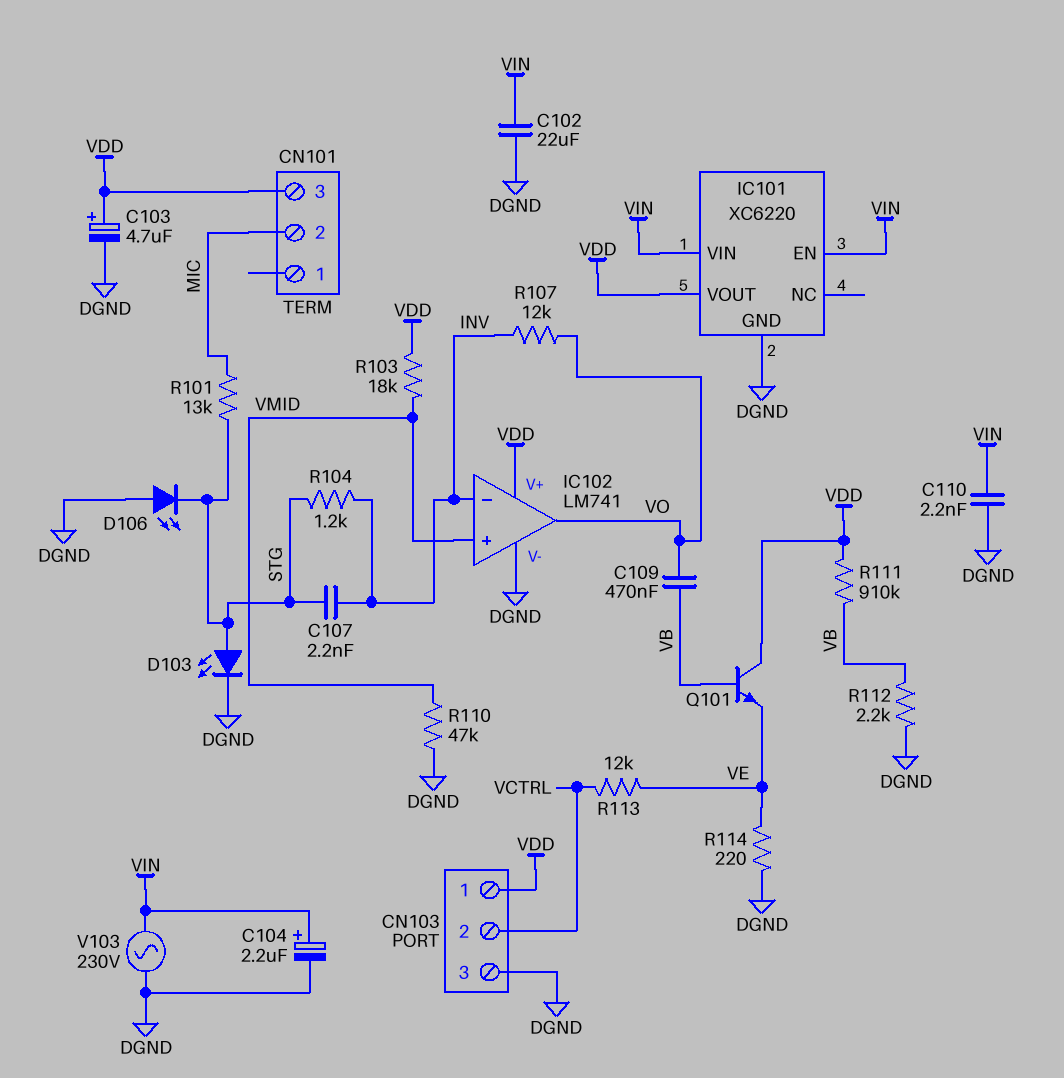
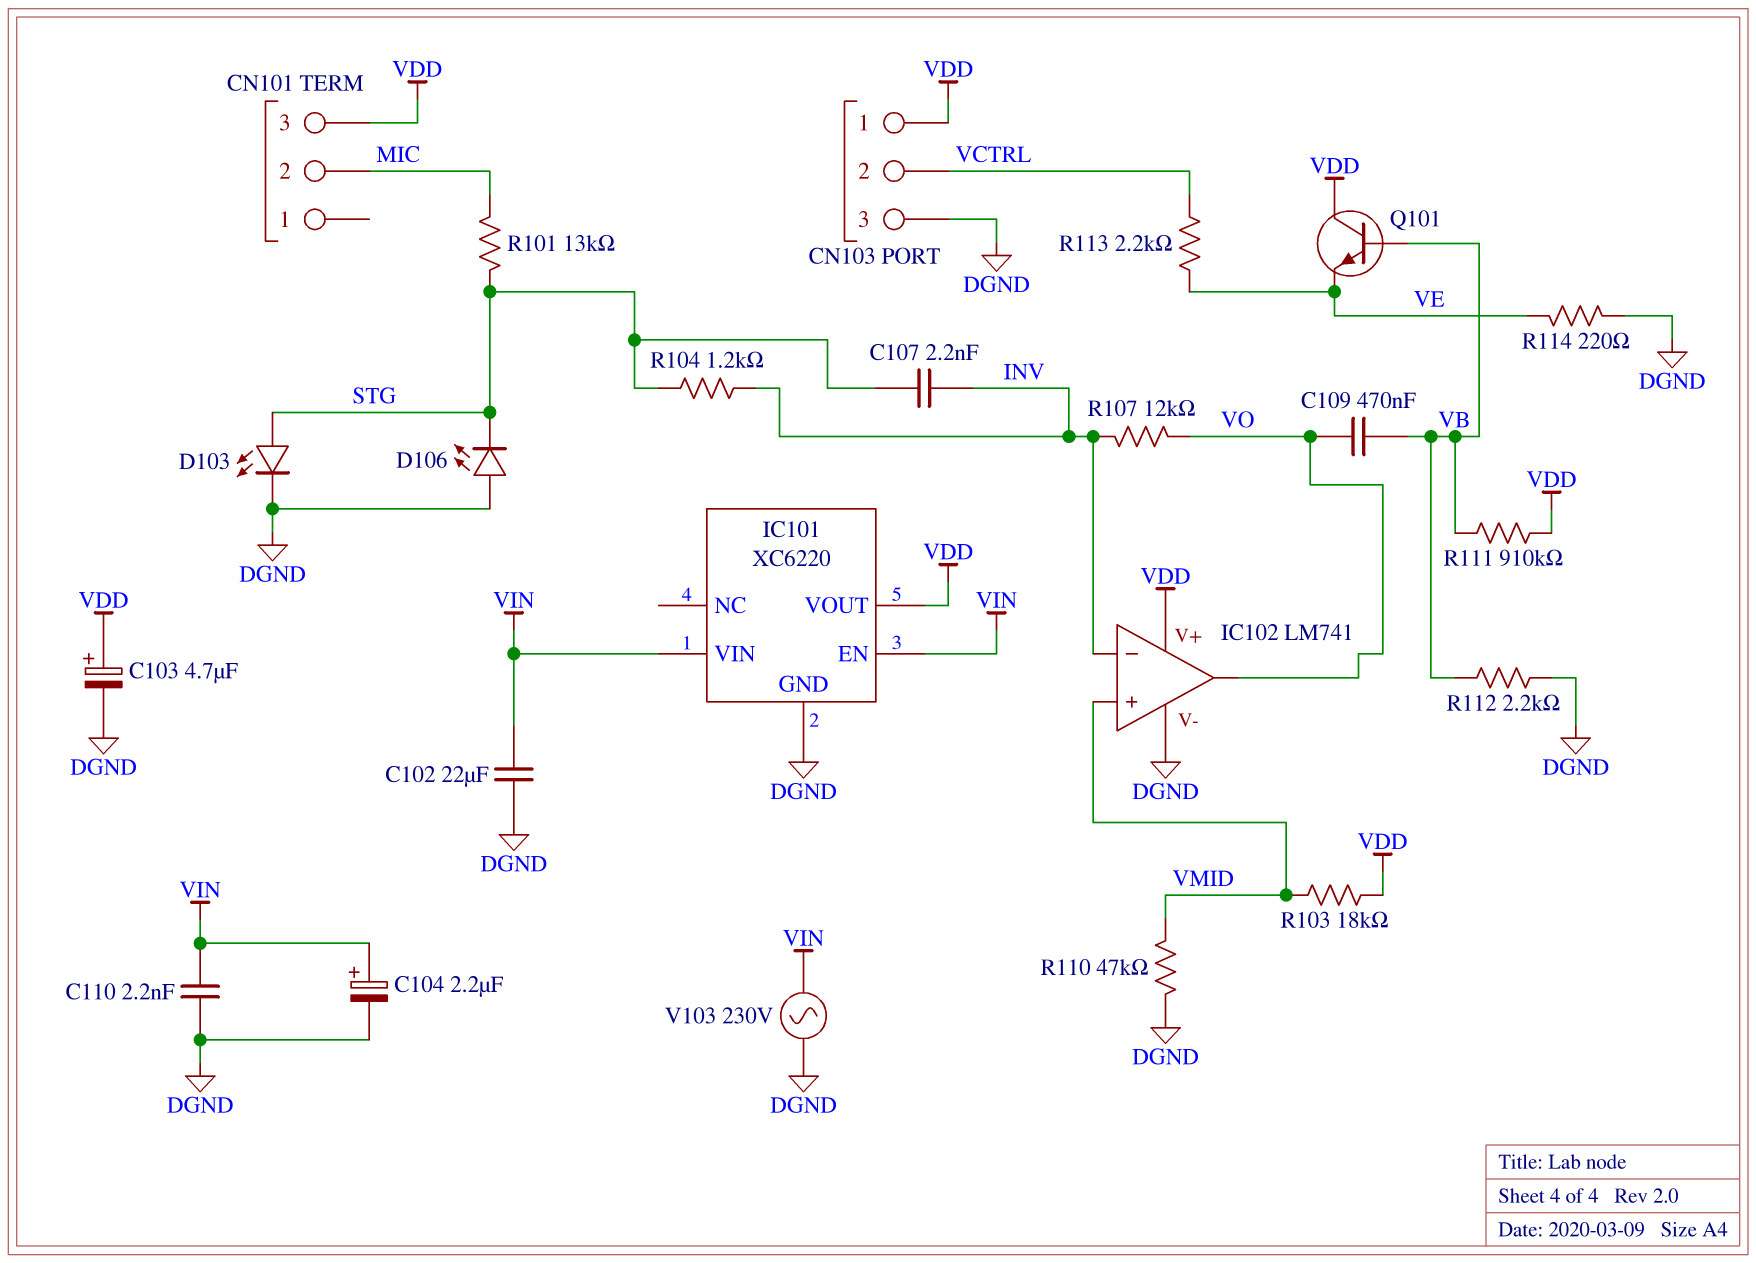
R113: 12k (VCTRL, VE) -> 2.2k (VCTRL, VE)

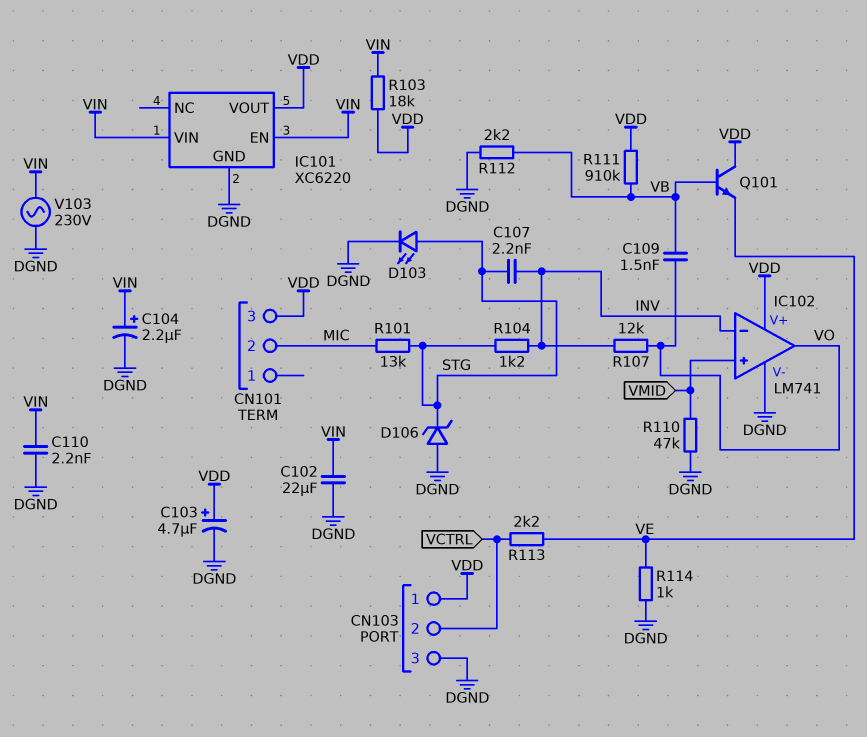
C109: 470nF (VB, VO) -> 1.5nF (VB, VO)
D106: LED (A DGND, K STG) -> zener (A DGND, K STG)
R103: 18k (VDD, VMID) -> 18k (VDD, VIN)
R114: 220 (DGND, VE) -> 1k (DGND, VE)

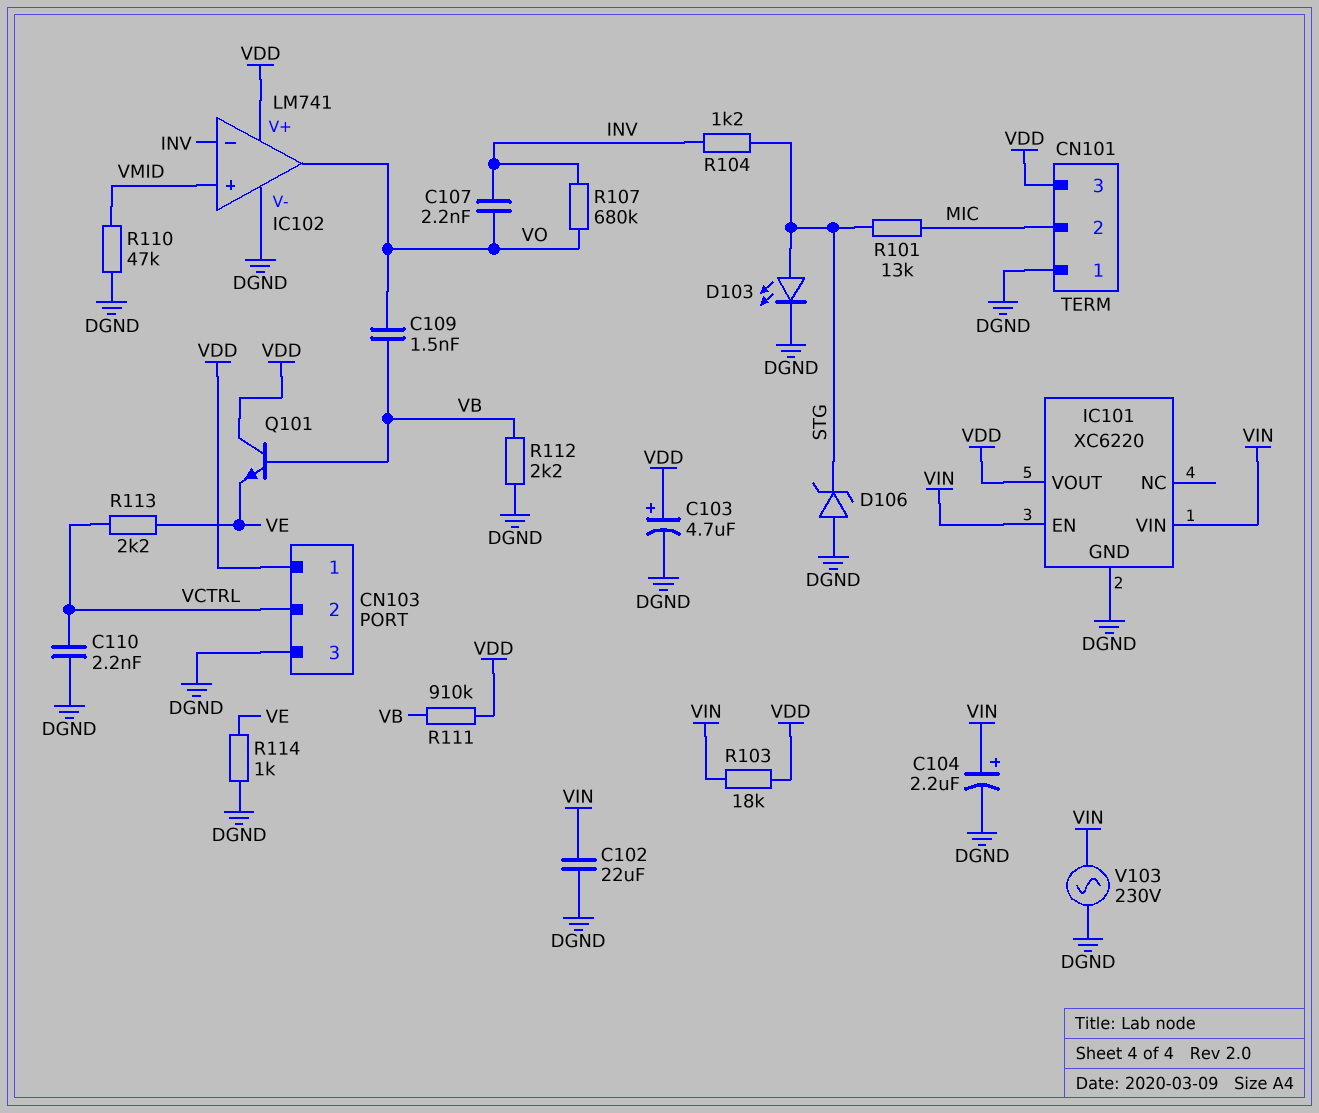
C107: 2.2nF (INV, STG) -> 2.2nF (INV, VO)
C110: 2.2nF (DGND, VIN) -> 2.2nF (DGND, VCTRL)
CN101 pin 1: none -> DGND
R107: 12k (INV, VO) -> 680k (INV, VO)

